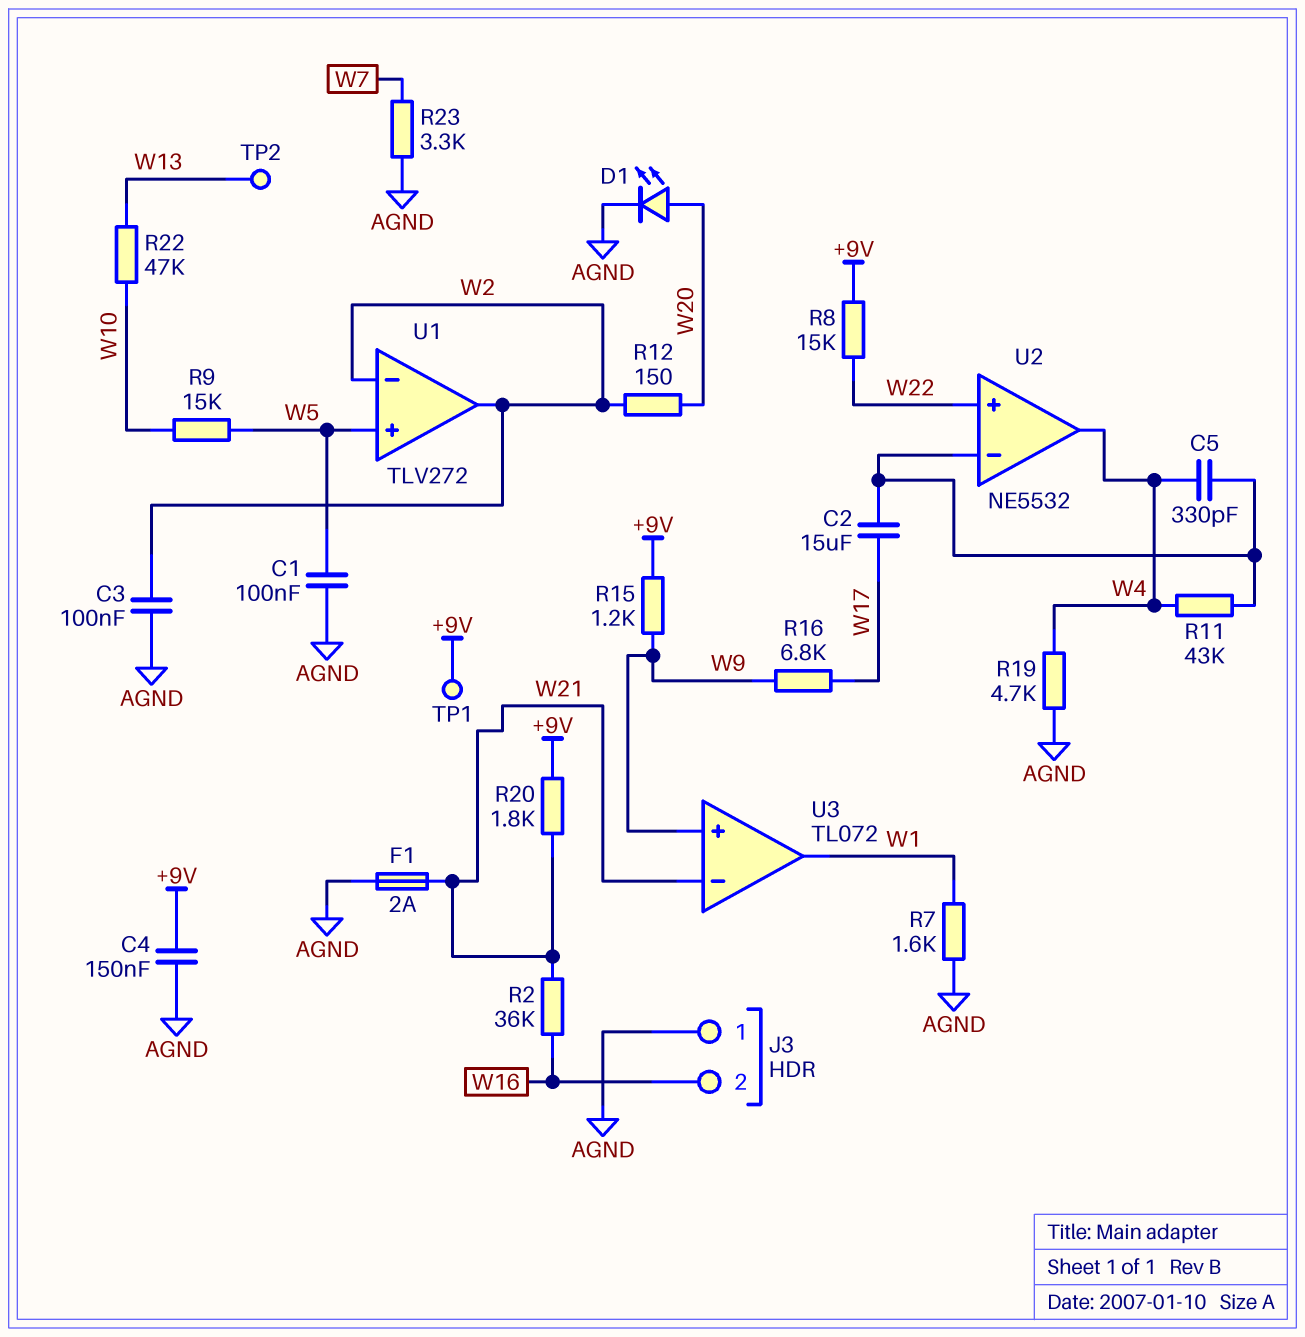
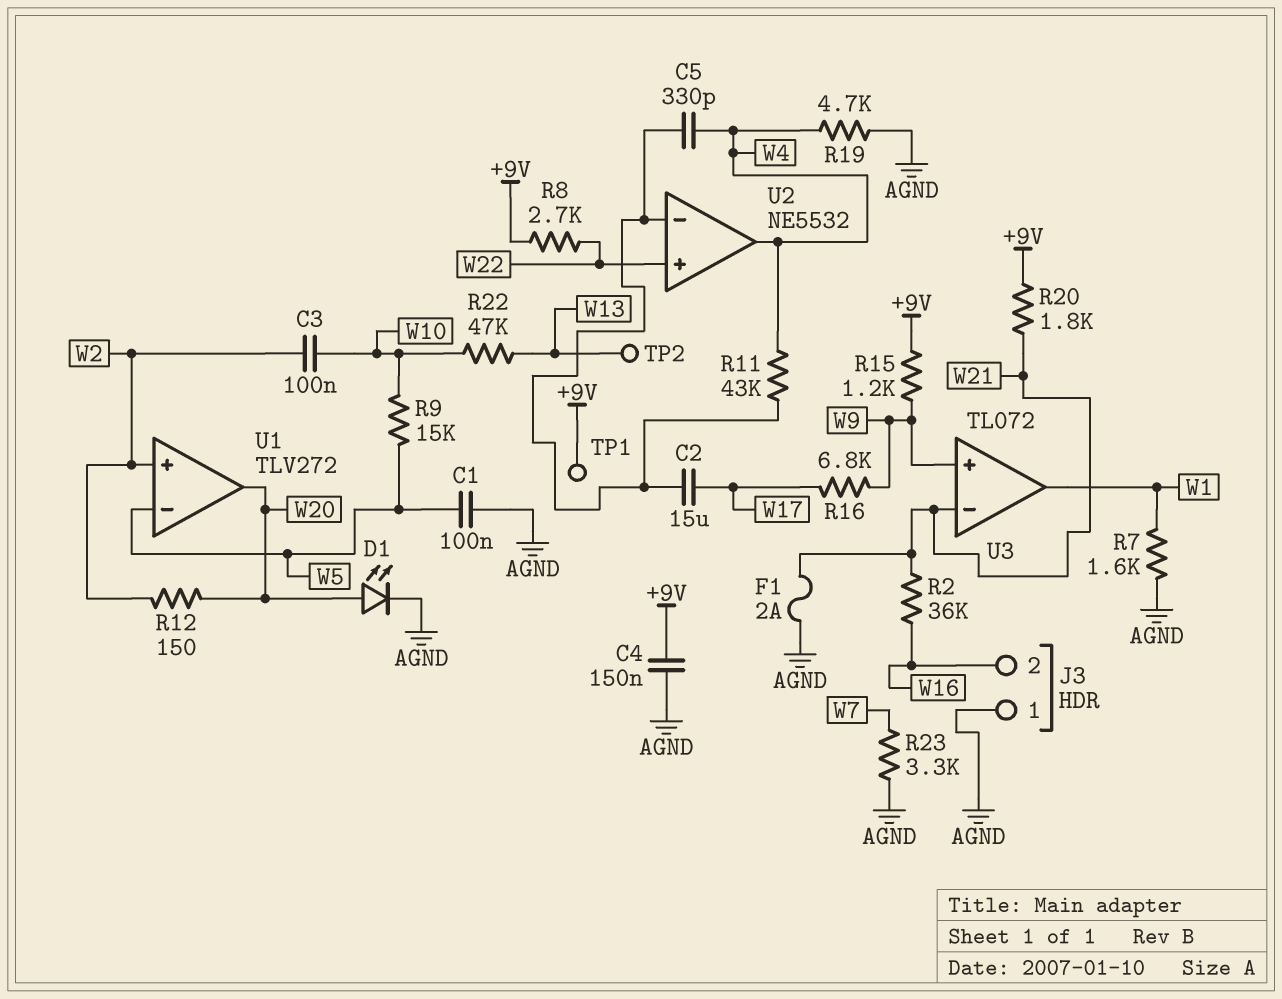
C3: 100nF (AGND, W2) -> 100nF (W2, W10)
R8: 15k (+9V, W22) -> 2.7k (+9V, W22)
U1 pin in+: W5 -> W2
U1 pin in-: W2 -> W5
U1 pin out: W2 -> W20

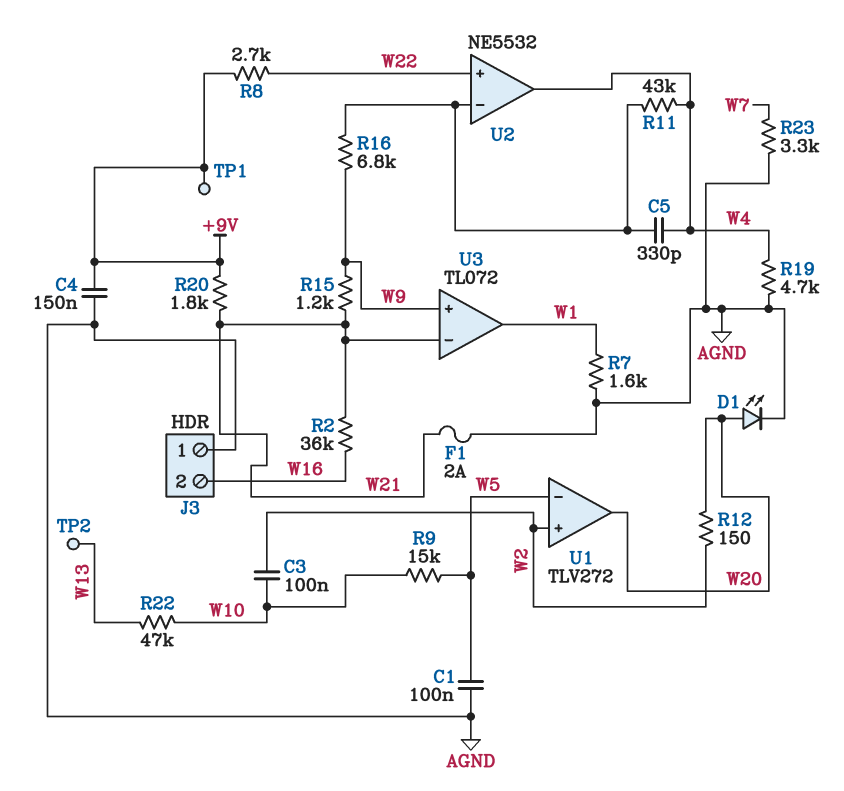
C2: 15uF (U2/in-, W17) -> none
R15: 1.2k (+9V, W9) -> 1.2k (W9, W21)
R16: 6.8k (W9, W17) -> 6.8k (U2/in-, W9)

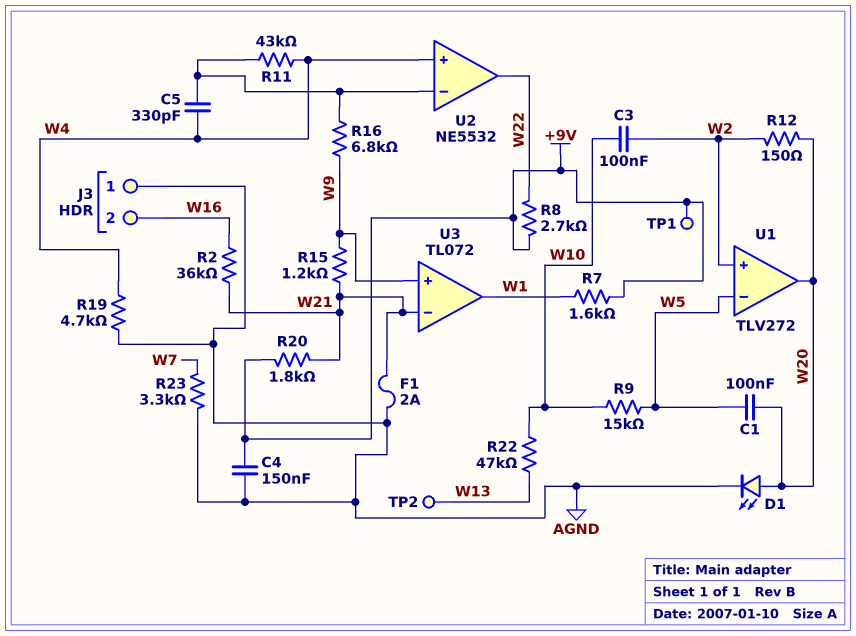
C1: 100nF (AGND, W5) -> 100nF (W5, W20)
R7: 1.6k (AGND, W1) -> 1.6k (+9V, W1)
U2 pin in+: W22 -> W4
U2 pin out: W4 -> W22

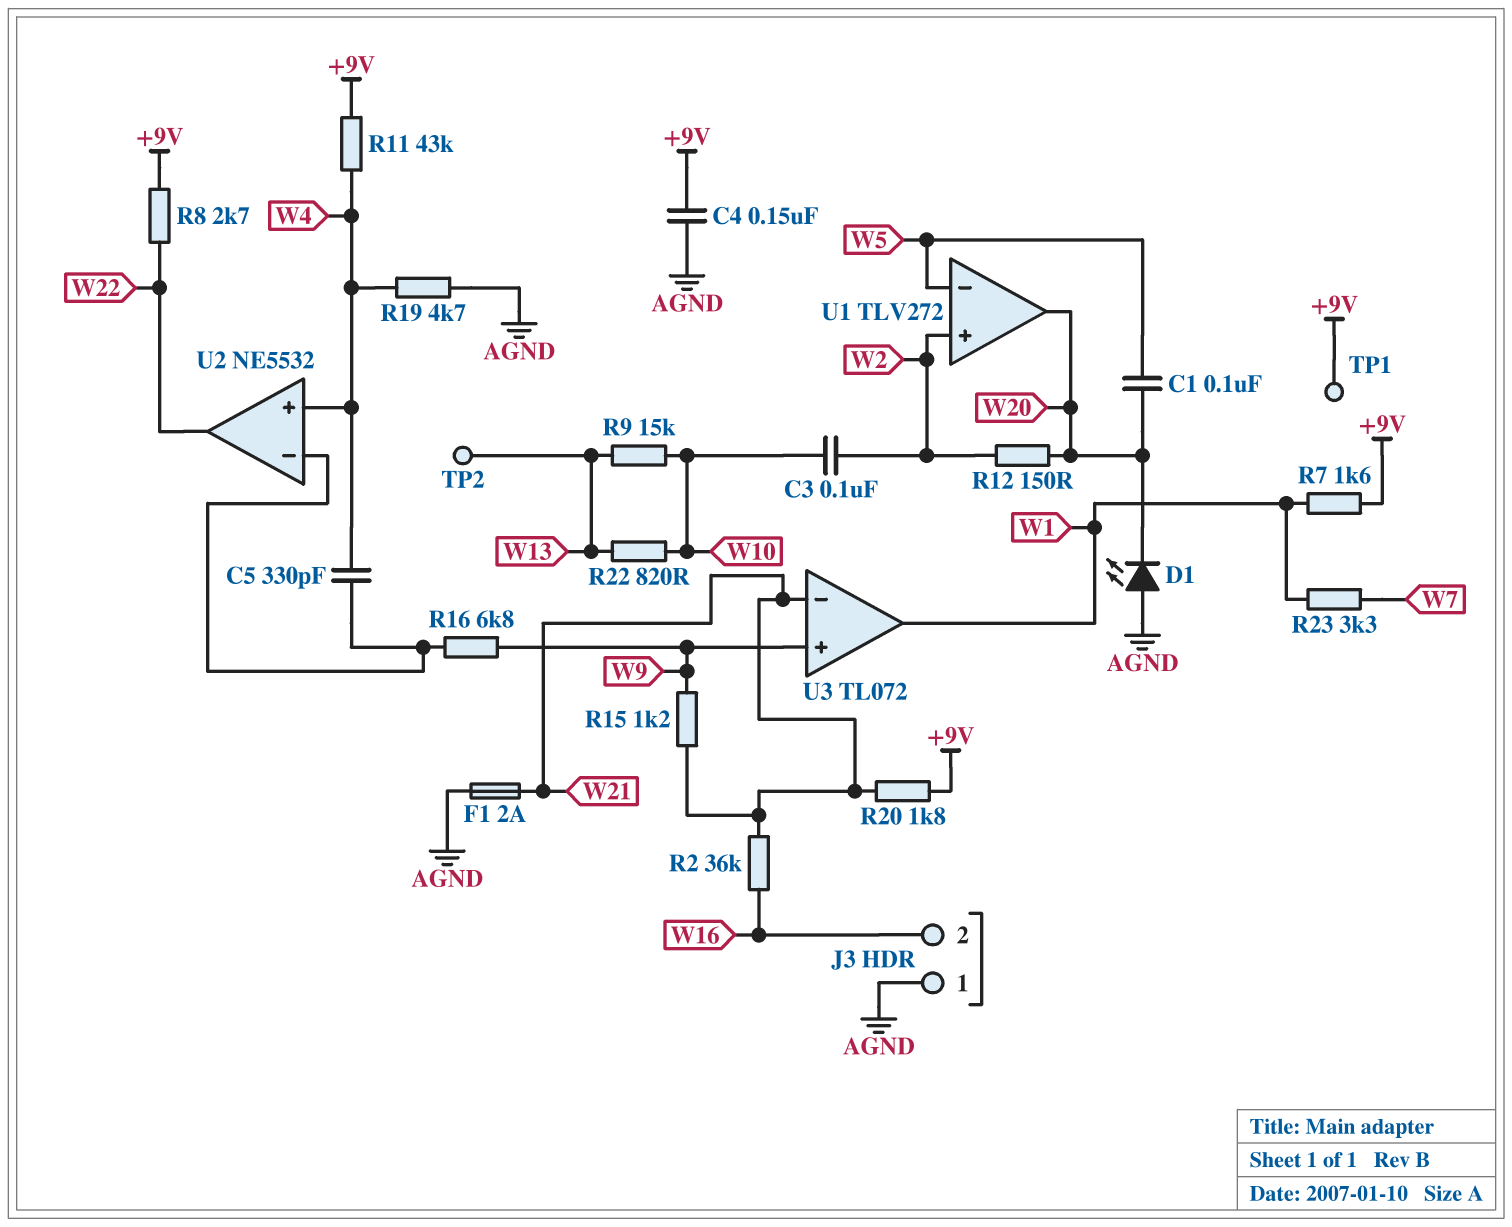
D1: LED (A W20, K AGND) -> LED (A AGND, K W20)
R9: 15k (W5, W10) -> 15k (W10, W13)
R11: 43k (U2/in-, W4) -> 43k (+9V, W4)
R22: 47k (W10, W13) -> 820 (W10, W13)
R23: 3.3k (AGND, W7) -> 3.3k (W1, W7)

